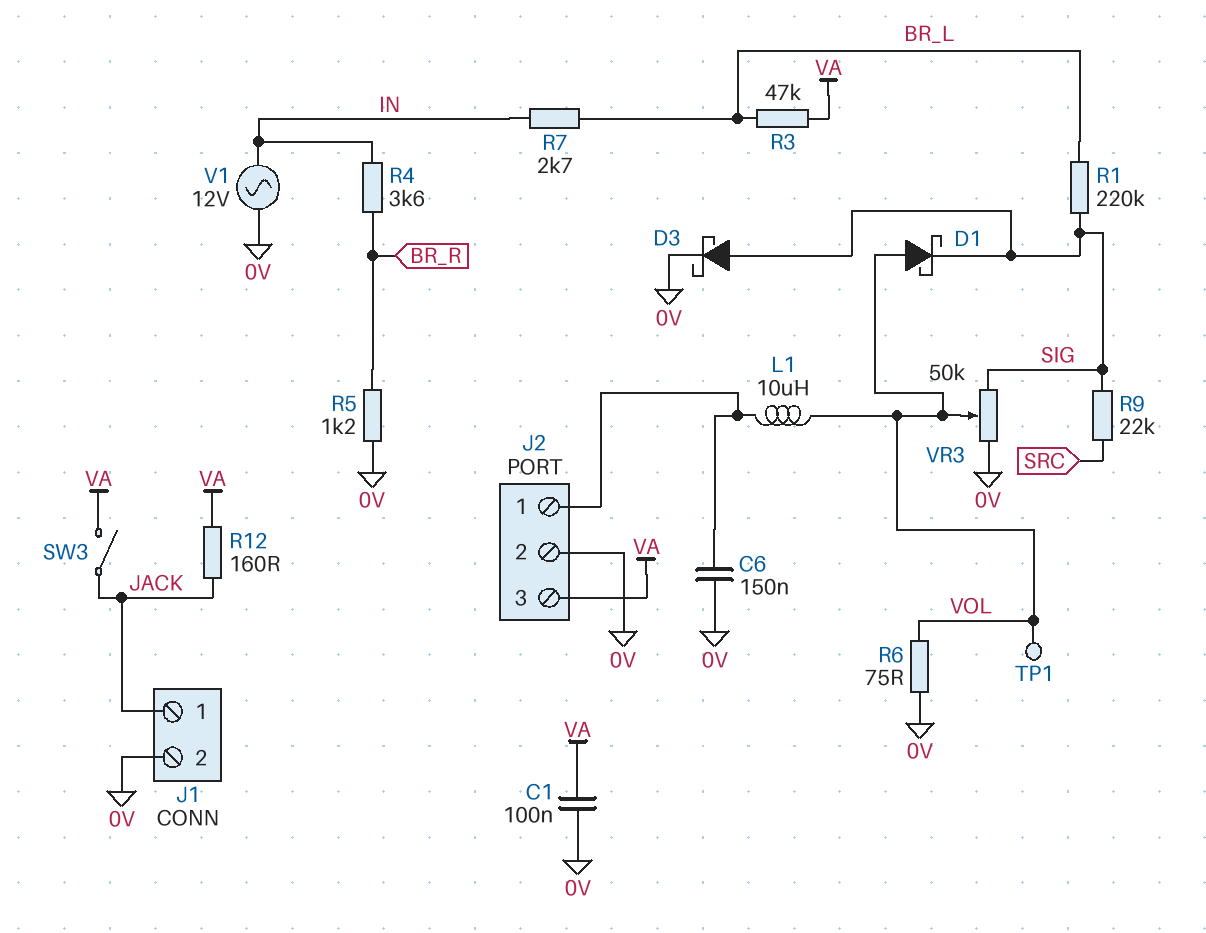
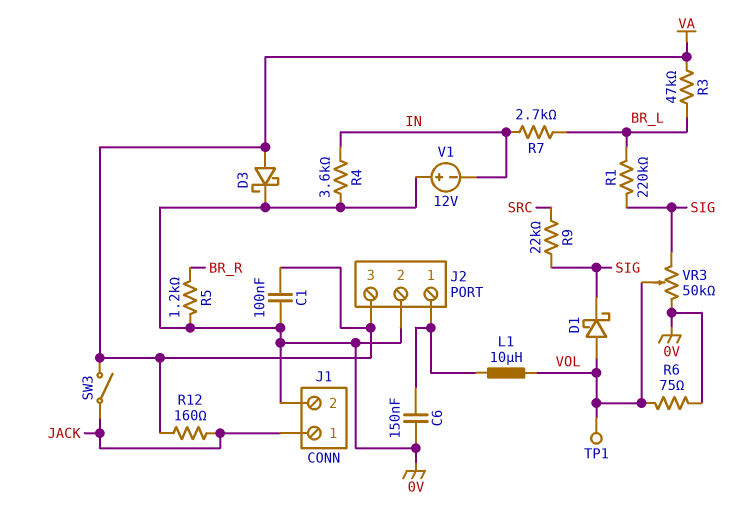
D3: schottky (A SIG, K 0V) -> schottky (A VA, K 0V)
R4: 3.6k (BR_R, IN) -> 3.6k (0V, IN)
V1: AC 12V (0V, IN) -> 12V (plus 0V, minus IN)

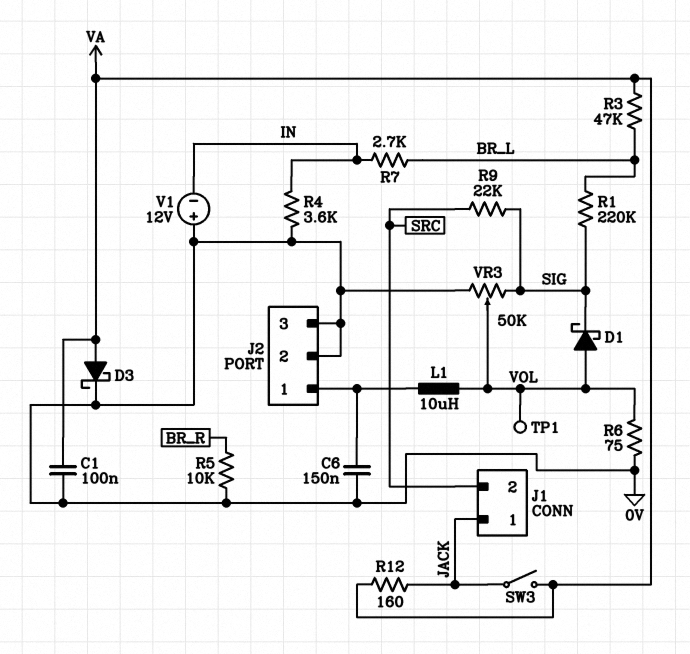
J1 pin 2: 0V -> SRC
J2 pin 3: VA -> 0V
R5: 1.2k (0V, BR_R) -> 10k (0V, BR_R)

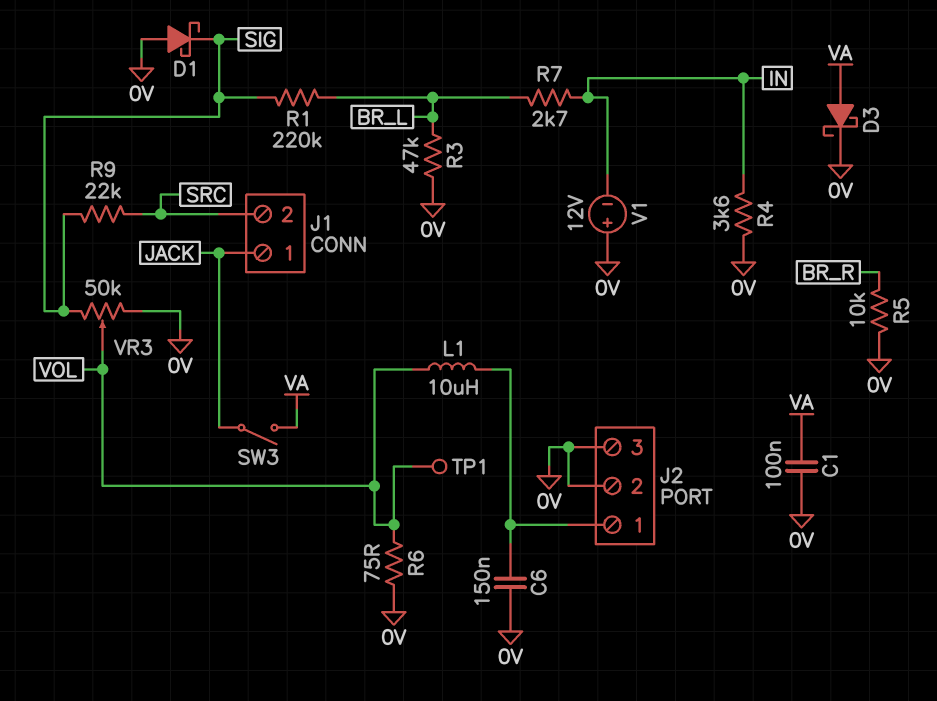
D1: schottky (A VOL, K SIG) -> schottky (A 0V, K SIG)
R3: 47k (BR_L, VA) -> 47k (0V, BR_L)
R12: 160 (JACK, VA) -> none

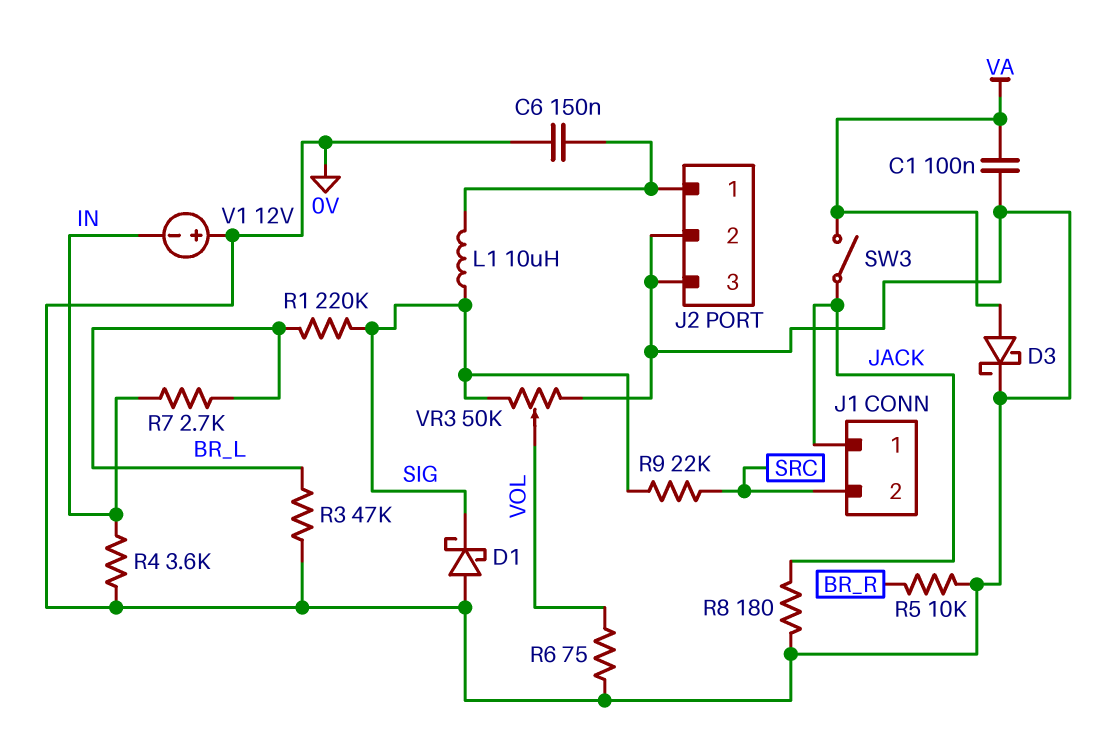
L1: 10uH (J2/1, VOL) -> 10uH (J2/1, SIG)
R8: none -> 180 (0V, JACK)
TP1: test point (VOL) -> none

